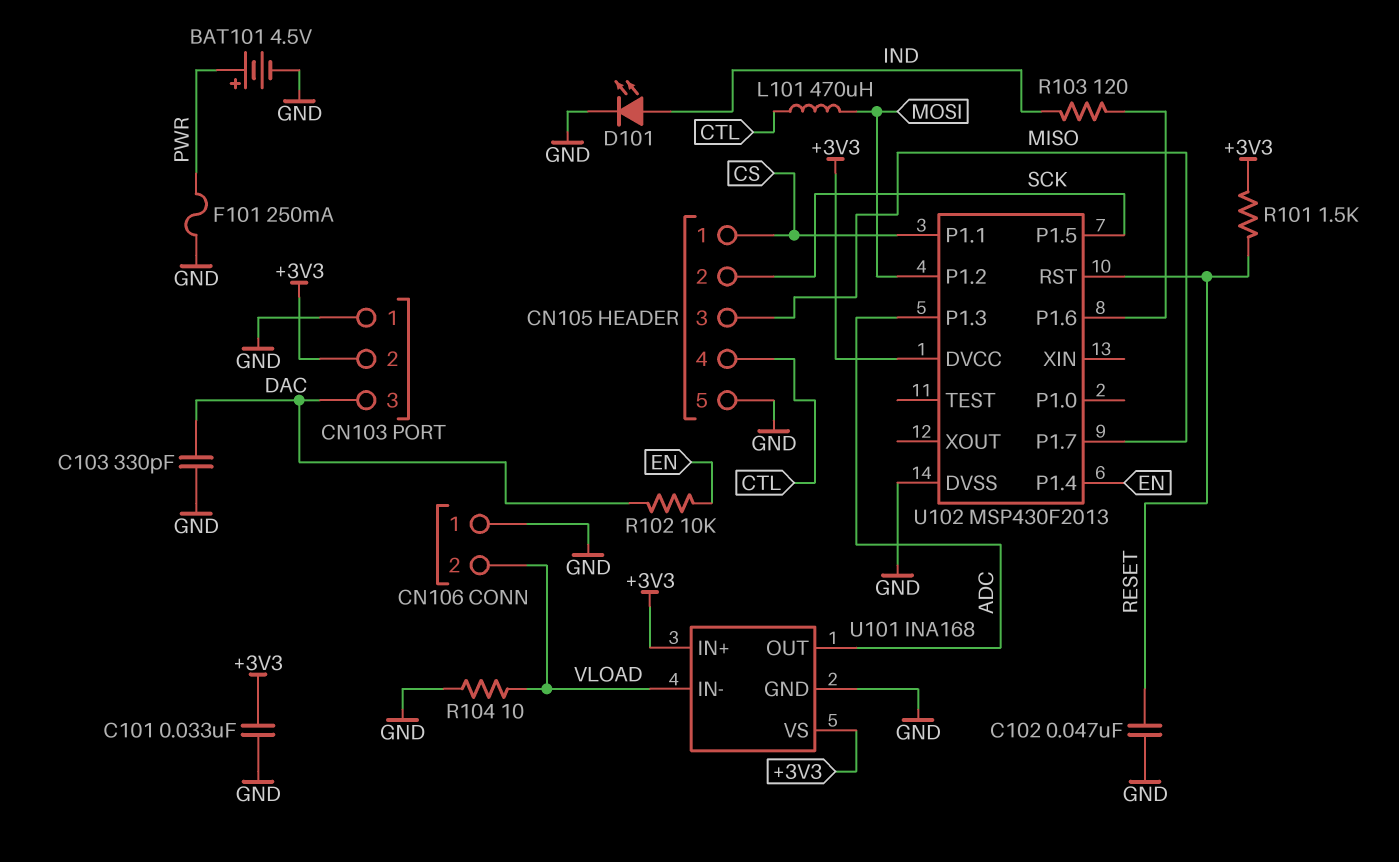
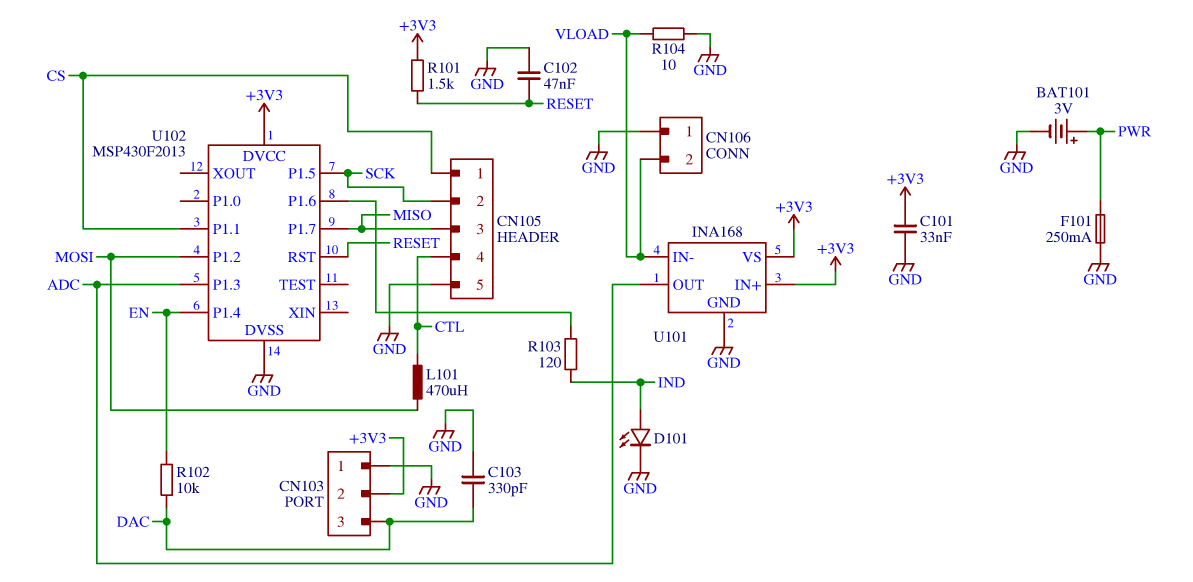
BAT101: 4.5V (plus PWR, minus GND) -> 3V (plus PWR, minus GND)

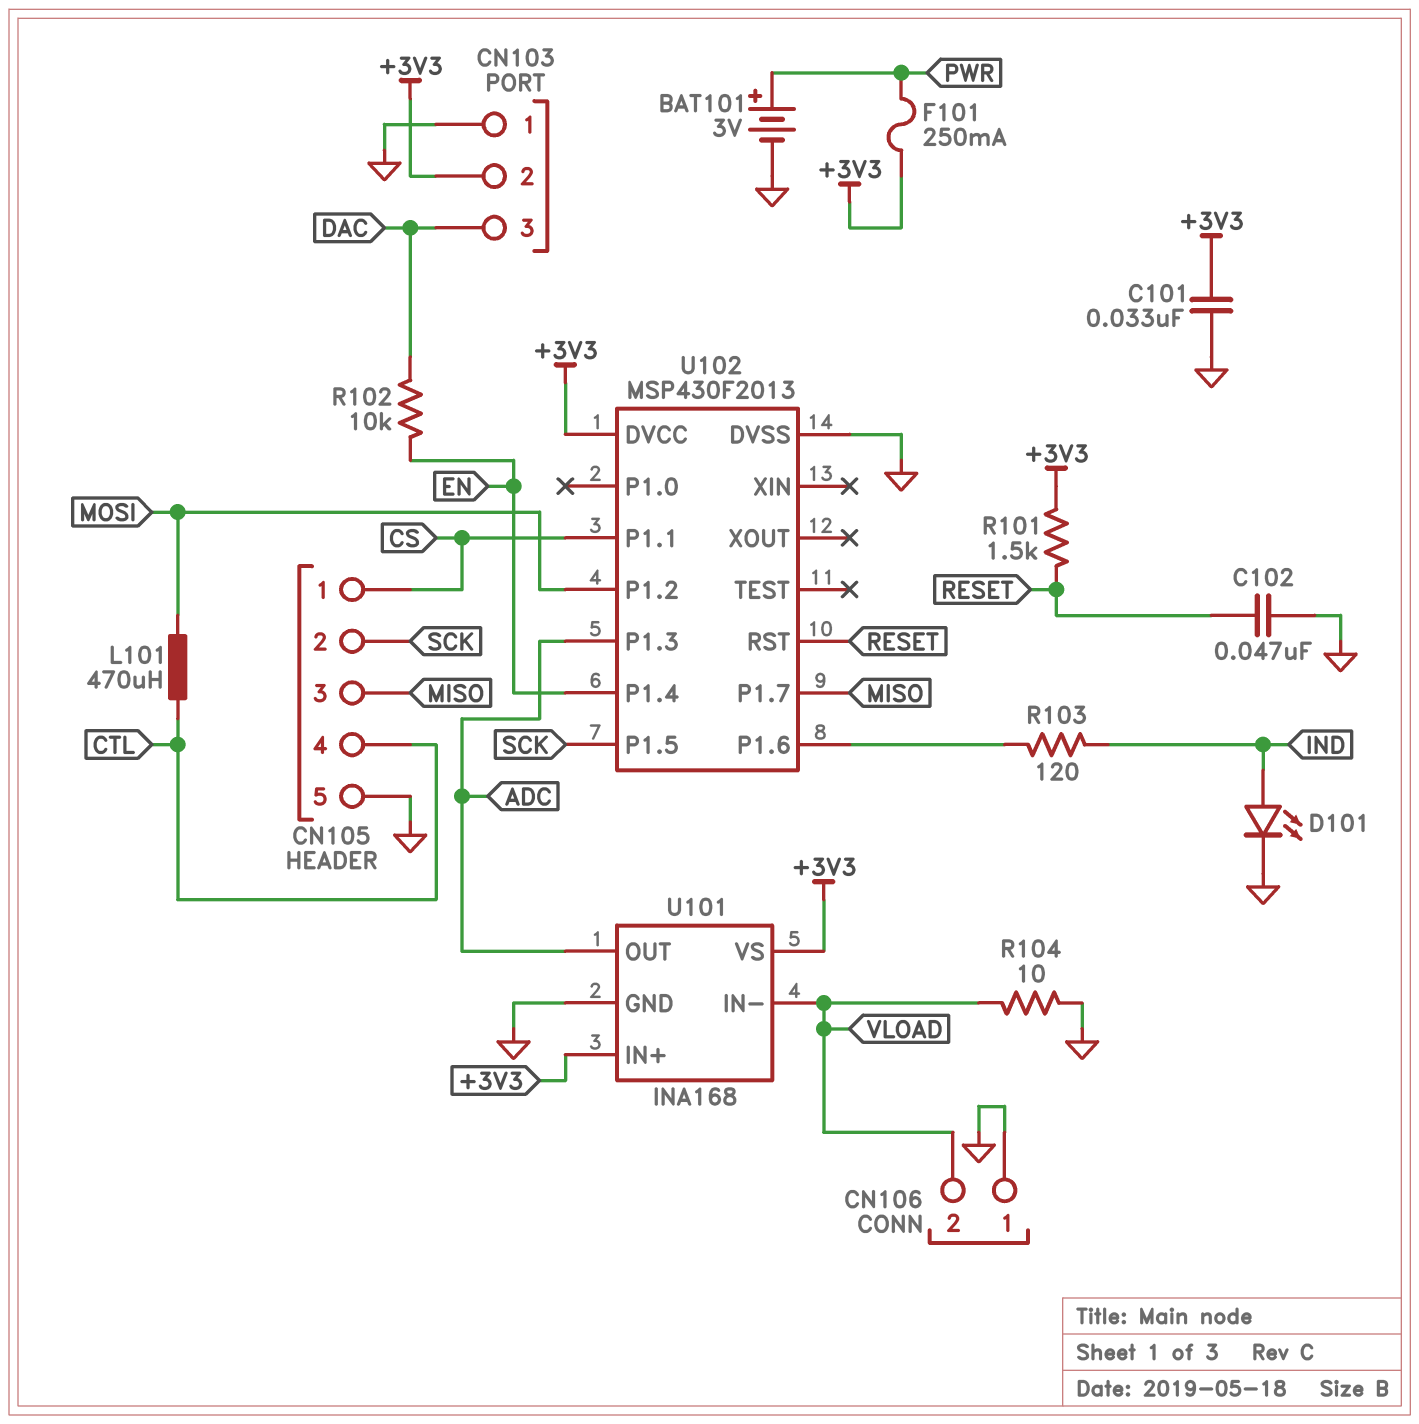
C103: 330pF (DAC, GND) -> none
F101: 250mA (GND, PWR) -> 250mA (+3V3, PWR)

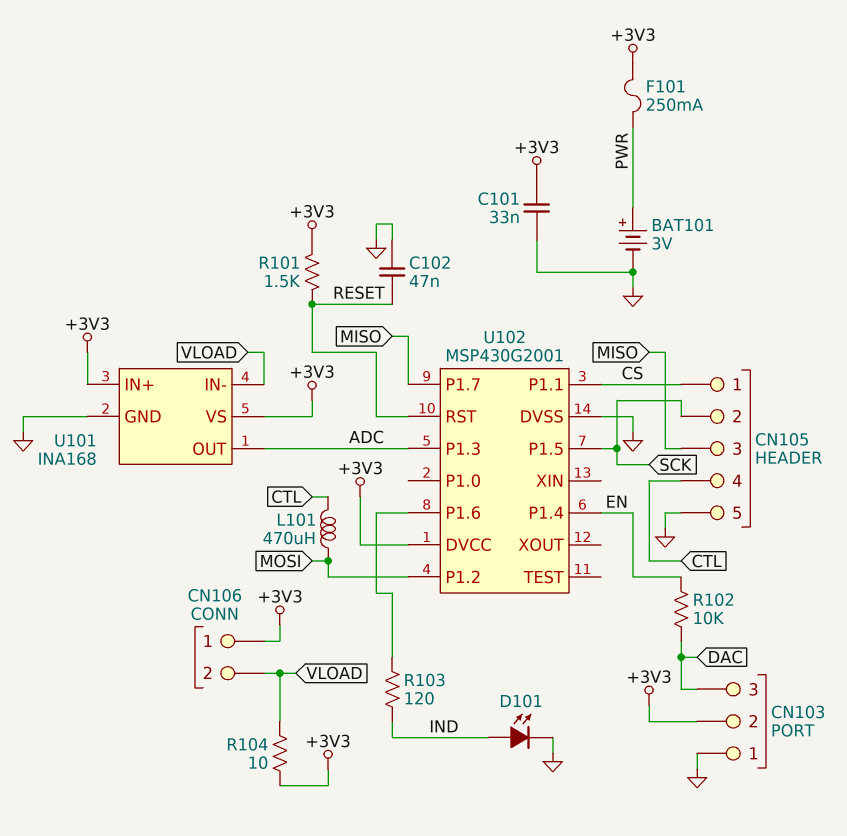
CN106 pin 1: GND -> +3V3
R104: 10 (GND, VLOAD) -> 10 (+3V3, VLOAD)
U102: MSP430F2013 -> MSP430G2001

